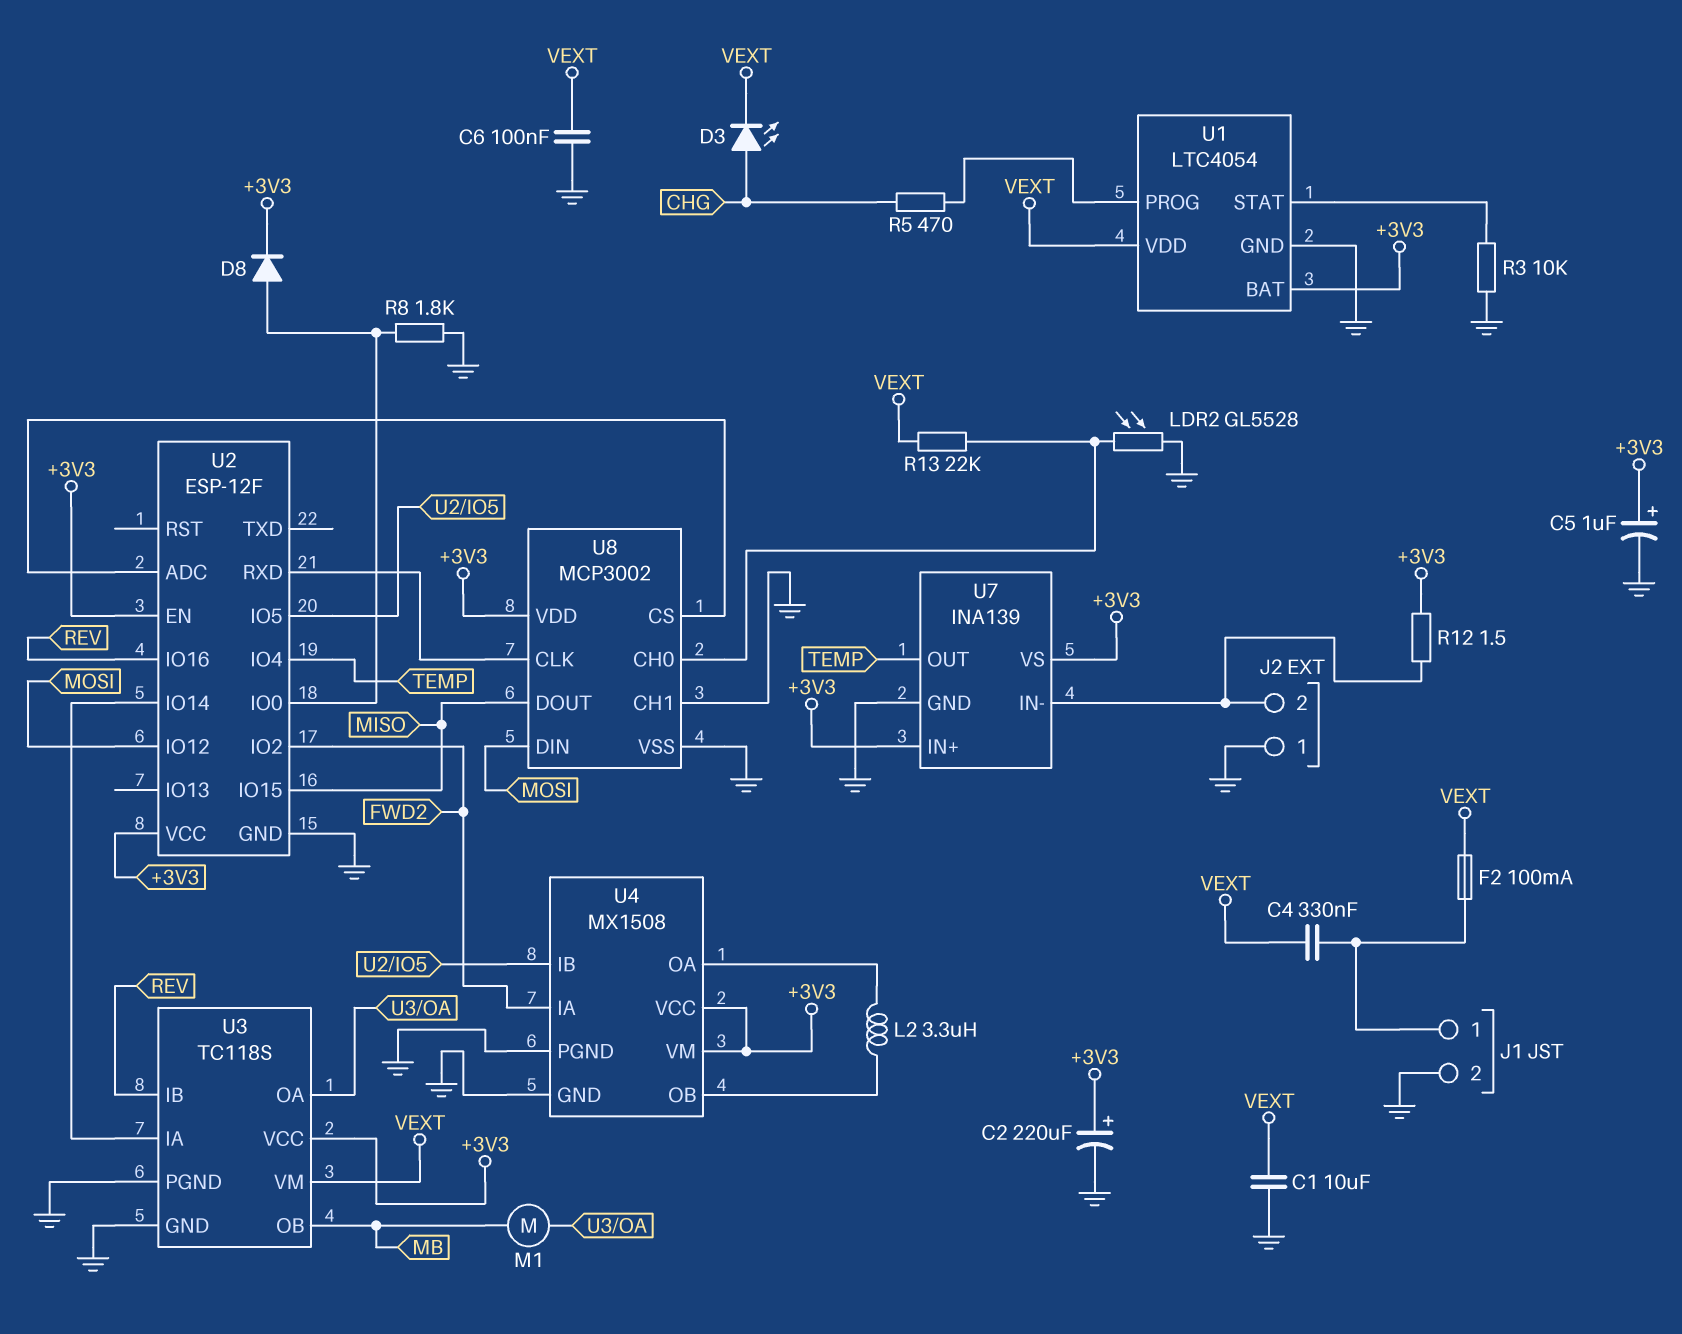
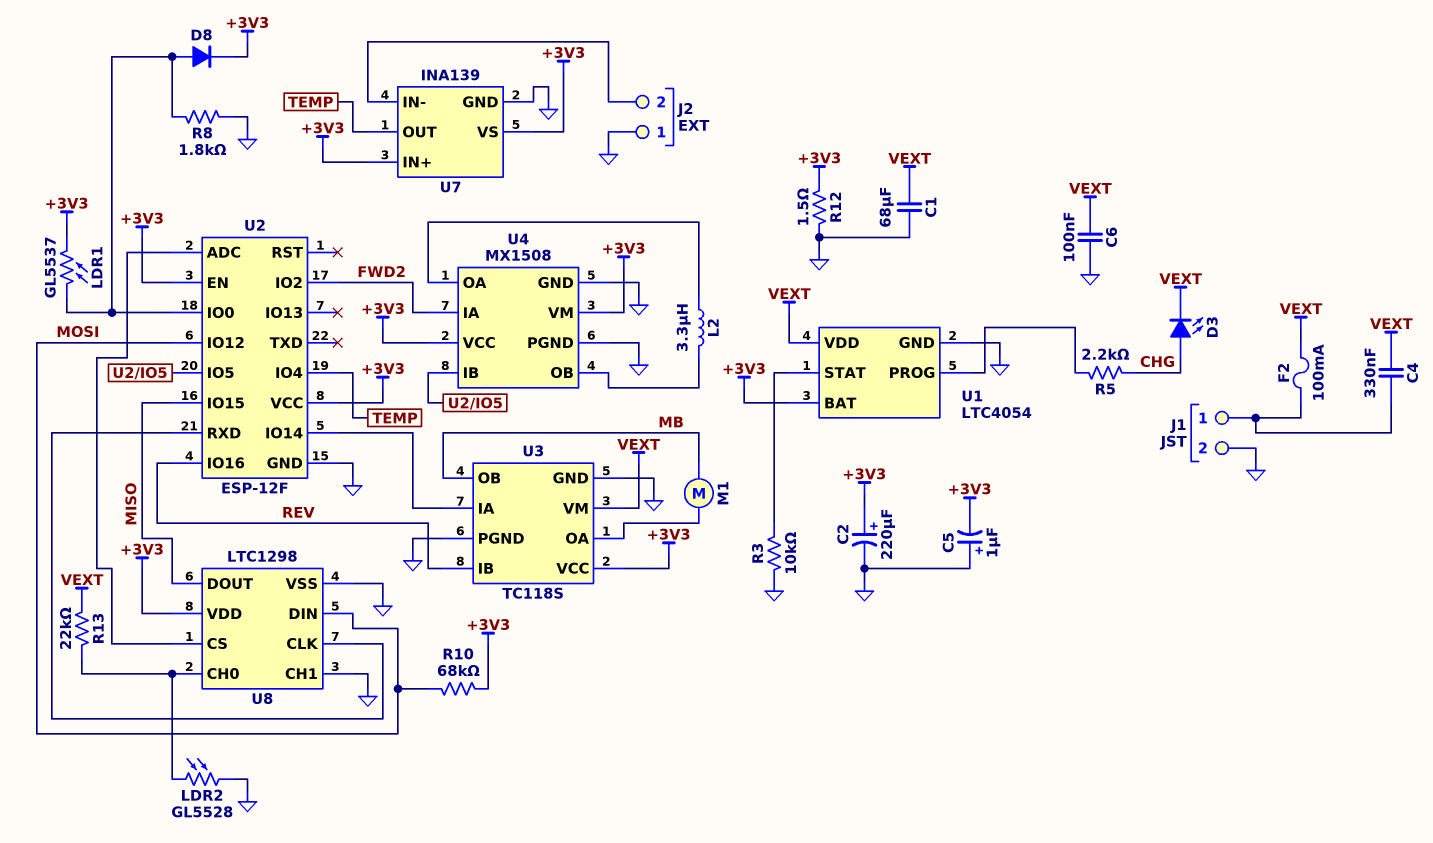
C1: 10uF (GND, VEXT) -> 68uF (GND, VEXT)
C5: 1uF (plus +3V3, minus GND) -> 1uF (plus GND, minus +3V3)
LDR1: none -> GL5537 (+3V3, U2/IO0)
R5: 470 (CHG, U1/PROG) -> 2.2k (CHG, U1/PROG)
R10: none -> 68k (+3V3, MOSI)
R12: 1.5 (+3V3, J2/2) -> 1.5 (+3V3, GND)
U8: MCP3002 -> LTC1298

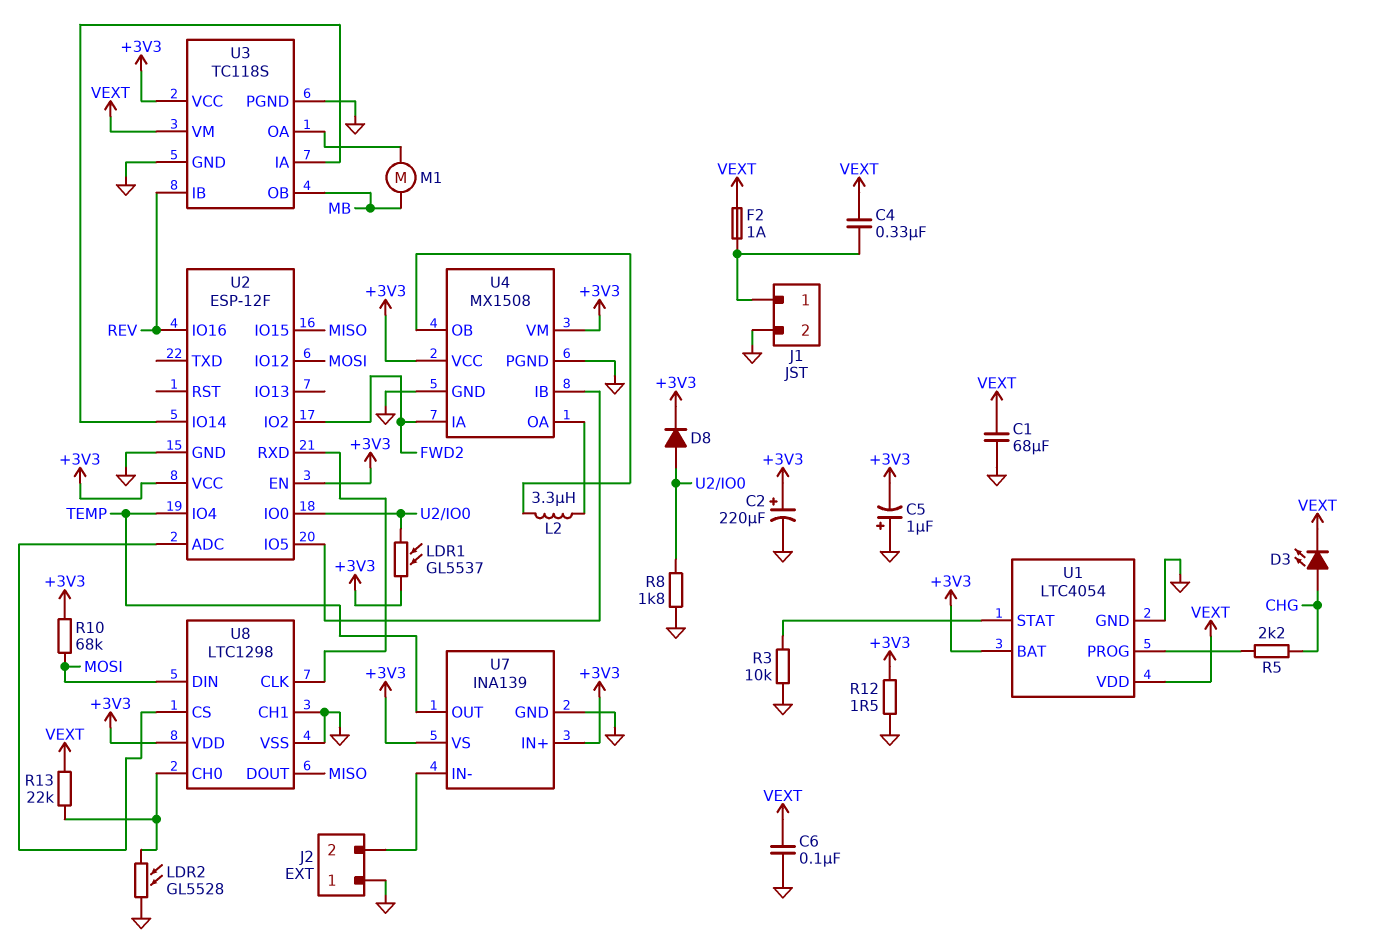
F2: 100mA (J1/1, VEXT) -> 1A (J1/1, VEXT)

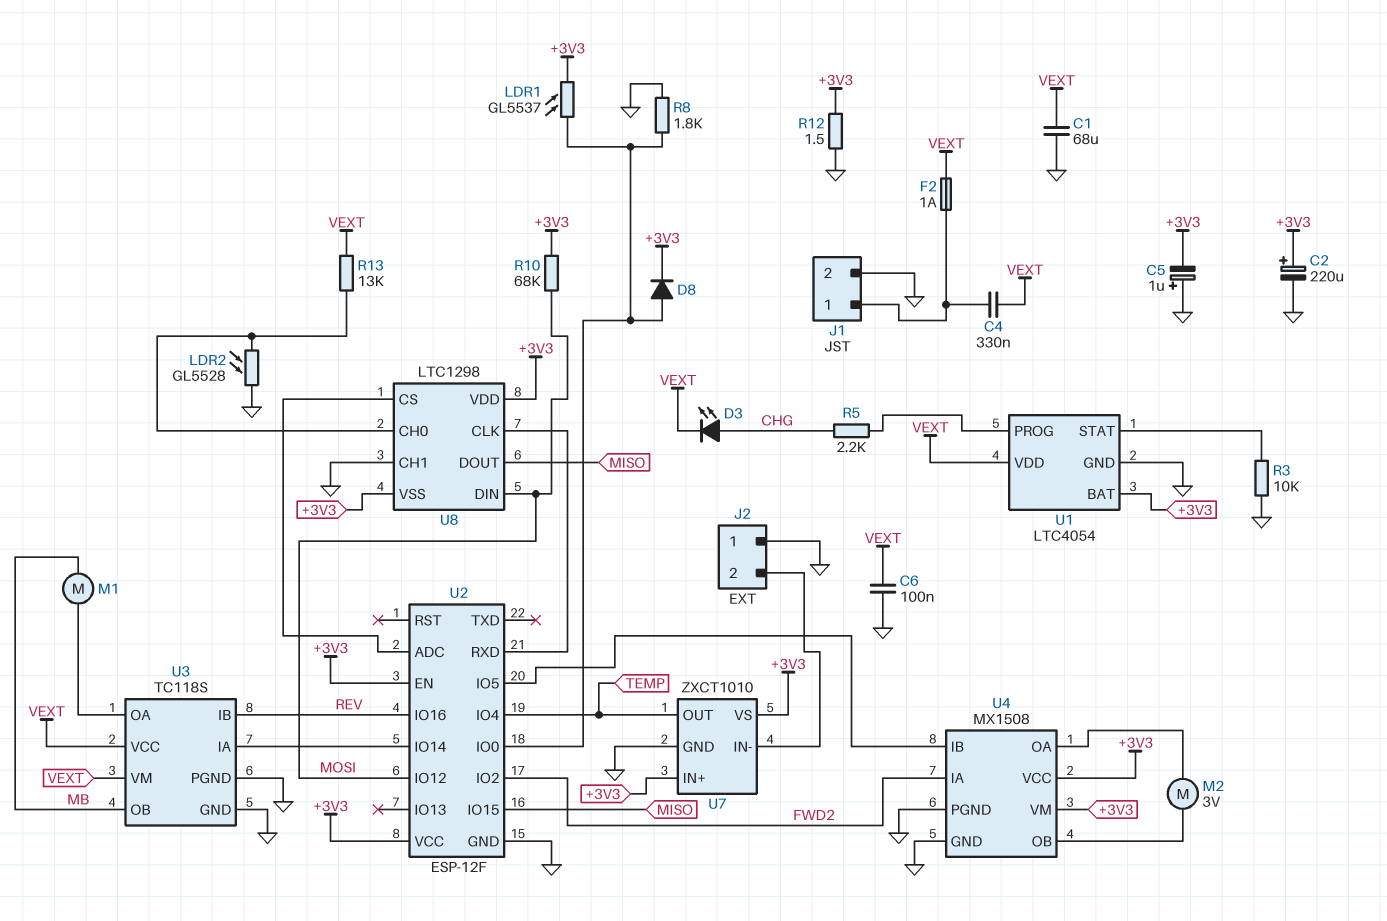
L2: 3.3uH (U4/OA, U4/OB) -> none
M2: none -> motor 3V (U4/OA, U4/OB)
R13: 22k (U8/CH0, VEXT) -> 13k (U8/CH0, VEXT)
U3 pin VCC: +3V3 -> VEXT
U7: INA139 -> ZXCT1010
U8 pin VSS: GND -> +3V3

